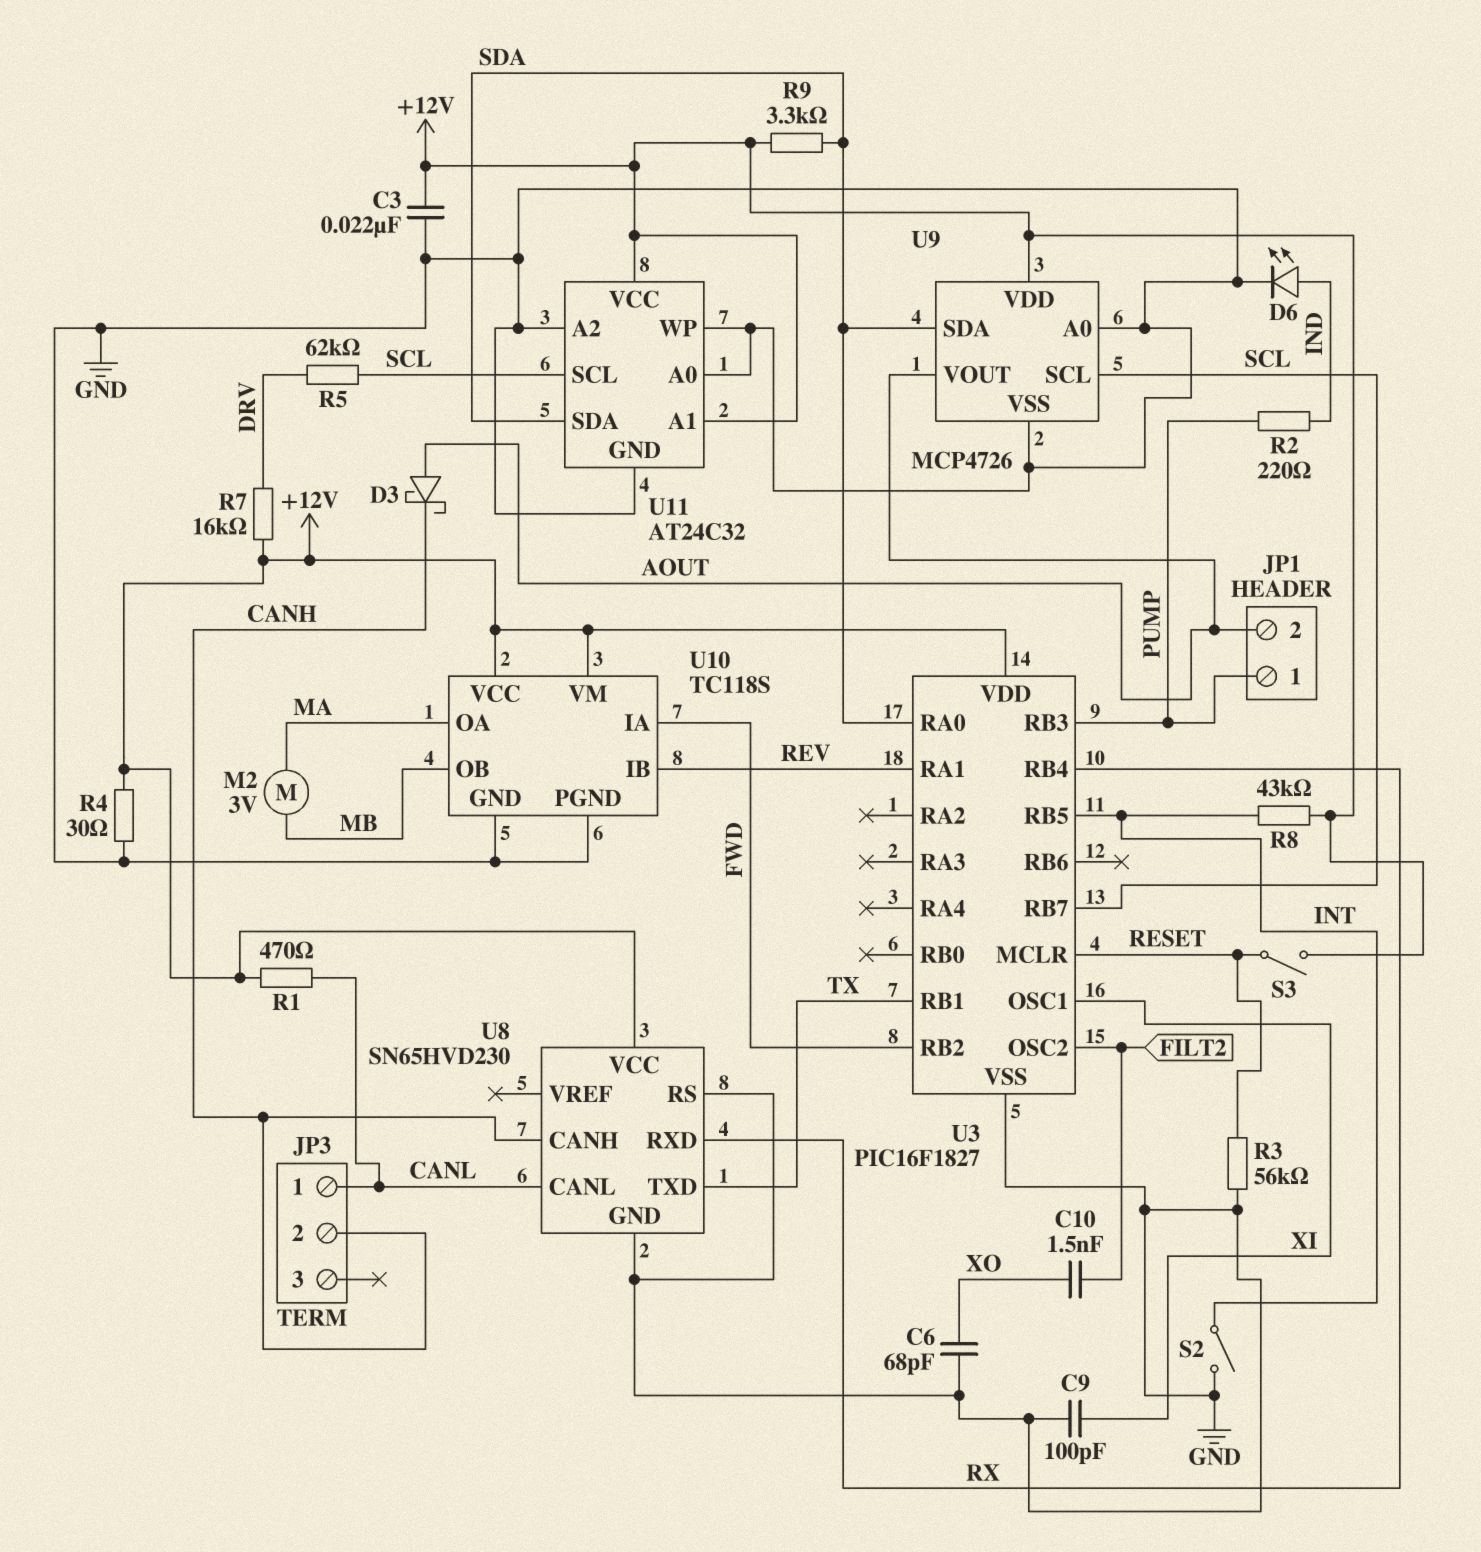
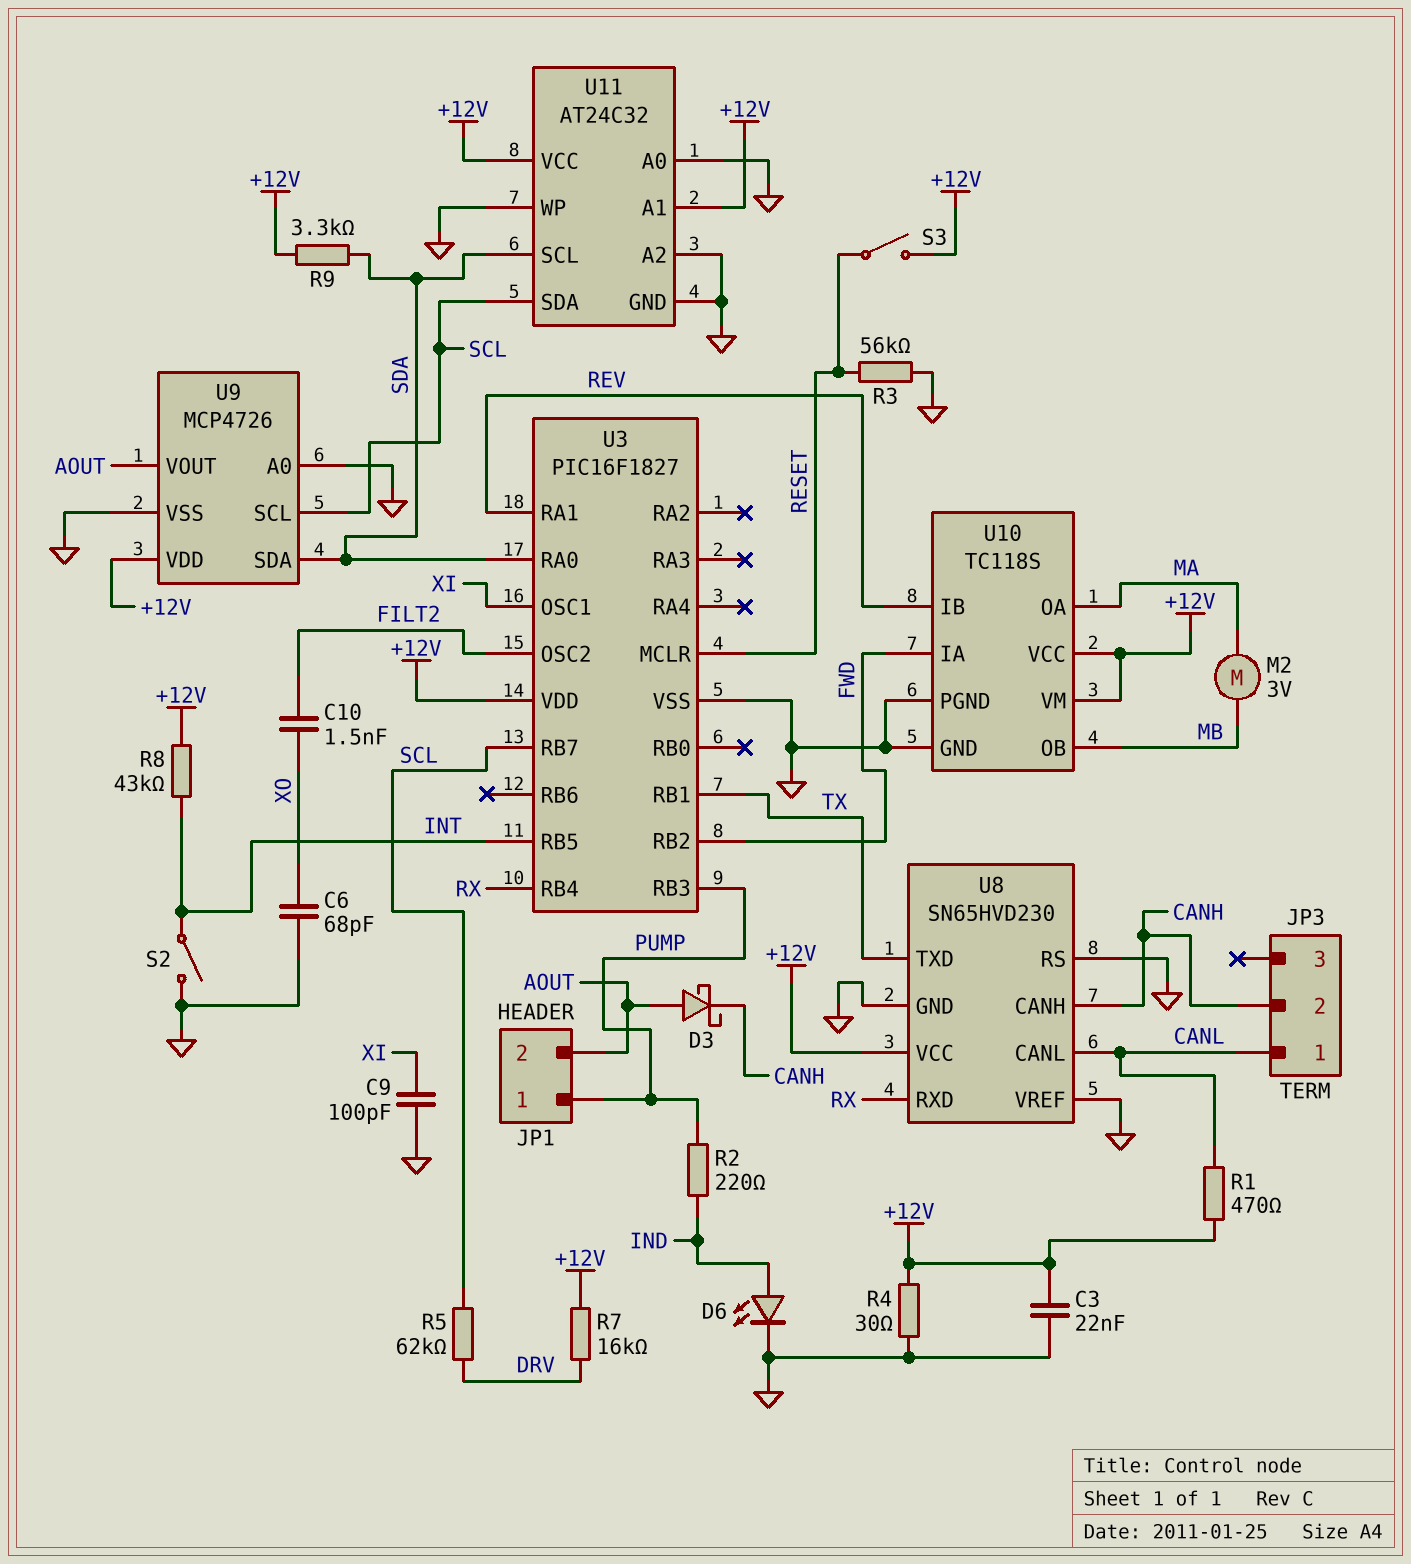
U8 pin VREF: none -> GND
U11 pin SCL: SCL -> SDA
U11 pin SDA: SDA -> SCL

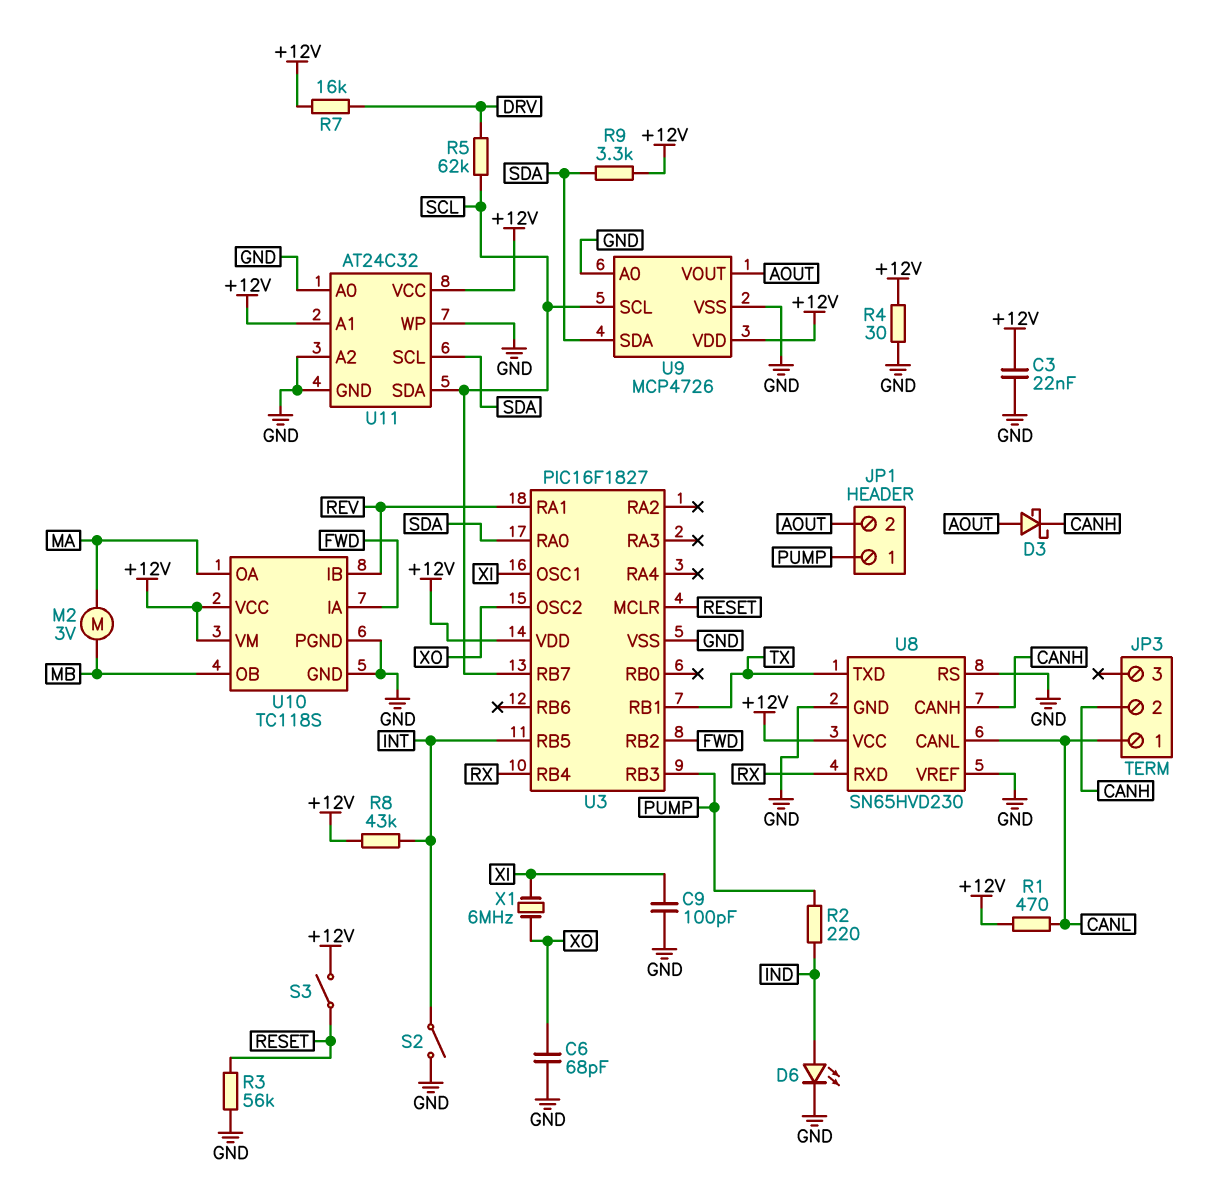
C10: 1.5nF (FILT2, XO) -> none
U3 pin OSC2: FILT2 -> XO
X1: none -> 6MHz (XI, XO)

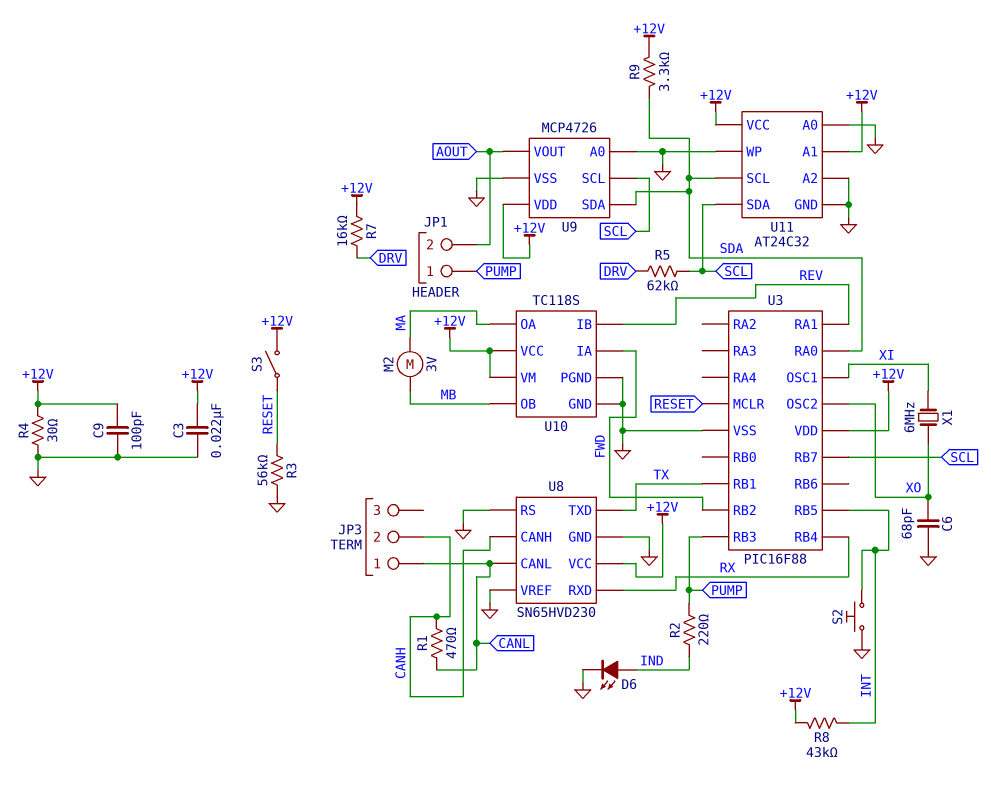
C9: 100pF (GND, XI) -> 100pF (+12V, GND)
D3: schottky (A AOUT, K CANH) -> none
R1: 470 (+12V, CANL) -> 470 (CANH, CANL)
S2: switch (GND, INT) -> button (GND, INT)
U3: PIC16F1827 -> PIC16F88

